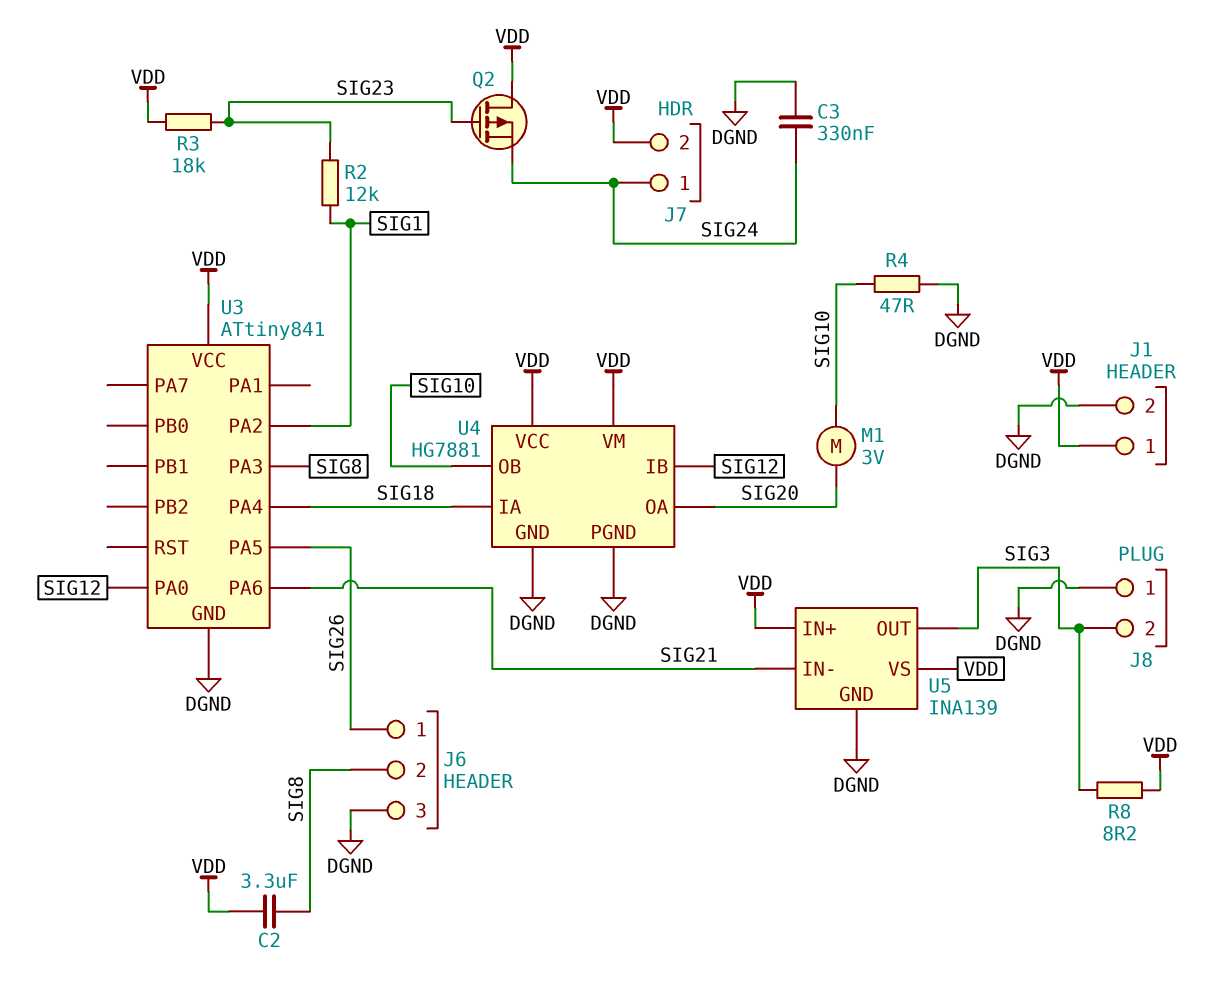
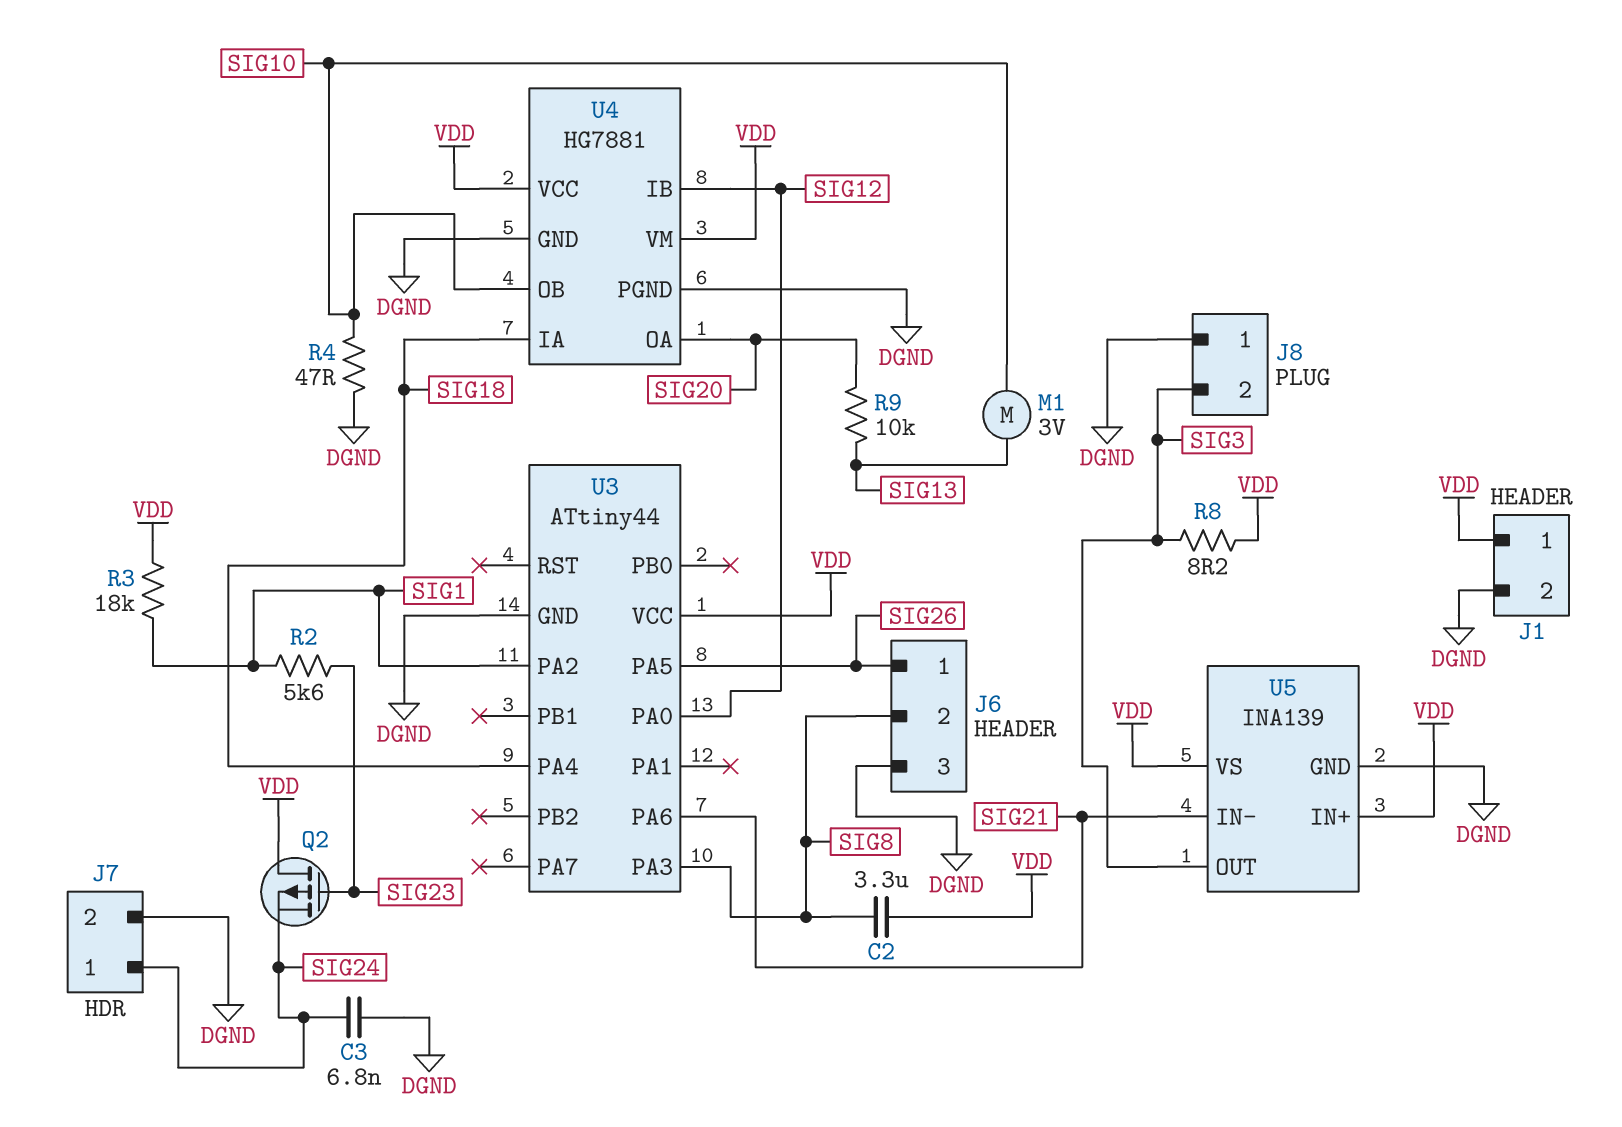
C3: 330nF (DGND, SIG24) -> 6.8nF (DGND, SIG24)
J7 pin 2: VDD -> DGND
M1: motor 3V (SIG10, SIG20) -> motor 3V (SIG10, SIG13)
R2: 12k (SIG1, SIG23) -> 5.6k (SIG1, SIG23)
R3: 18k (SIG23, VDD) -> 18k (SIG1, VDD)
R9: none -> 10k (SIG13, SIG20)
U3: ATtiny841 -> ATtiny44

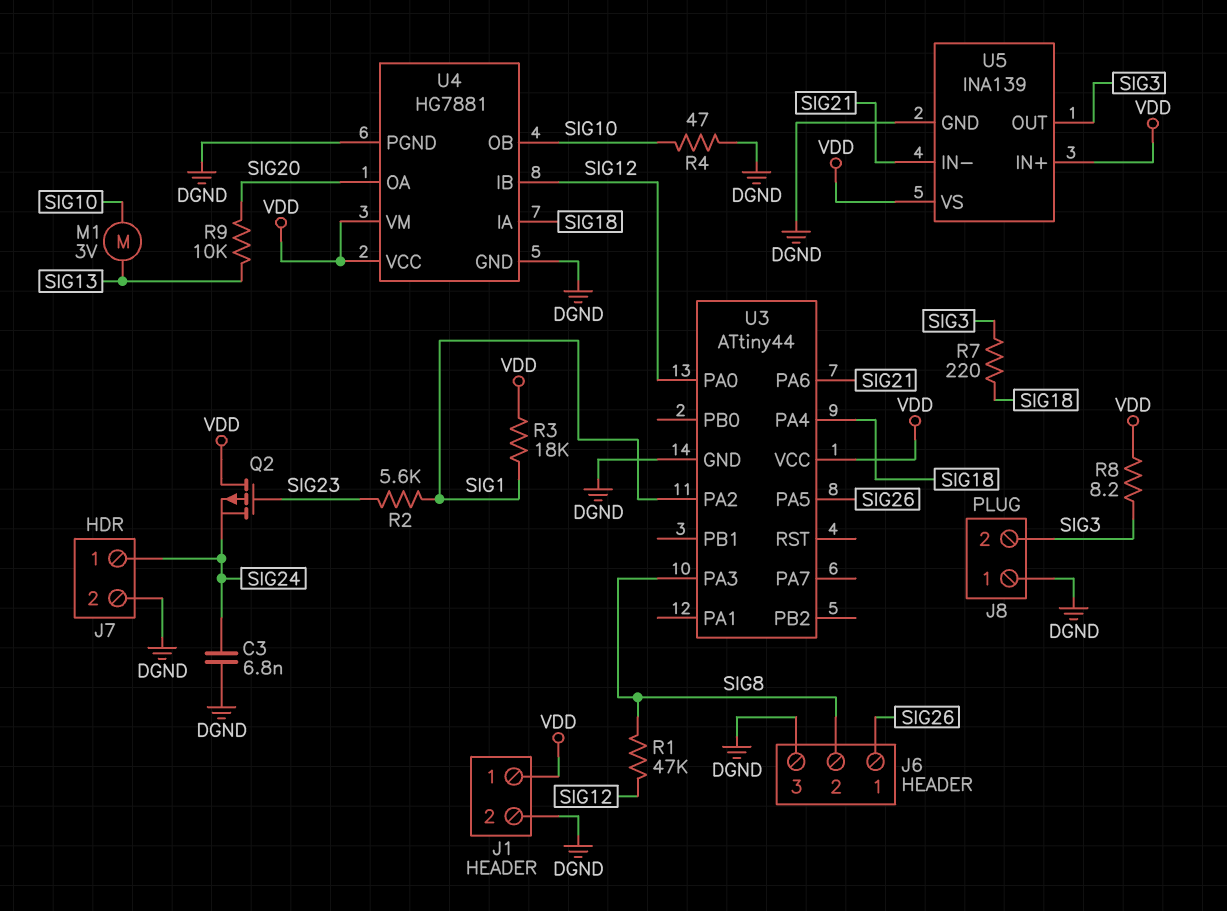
C2: 3.3uF (SIG8, VDD) -> none
R1: none -> 47k (SIG8, SIG12)
R7: none -> 220 (SIG3, SIG18)

